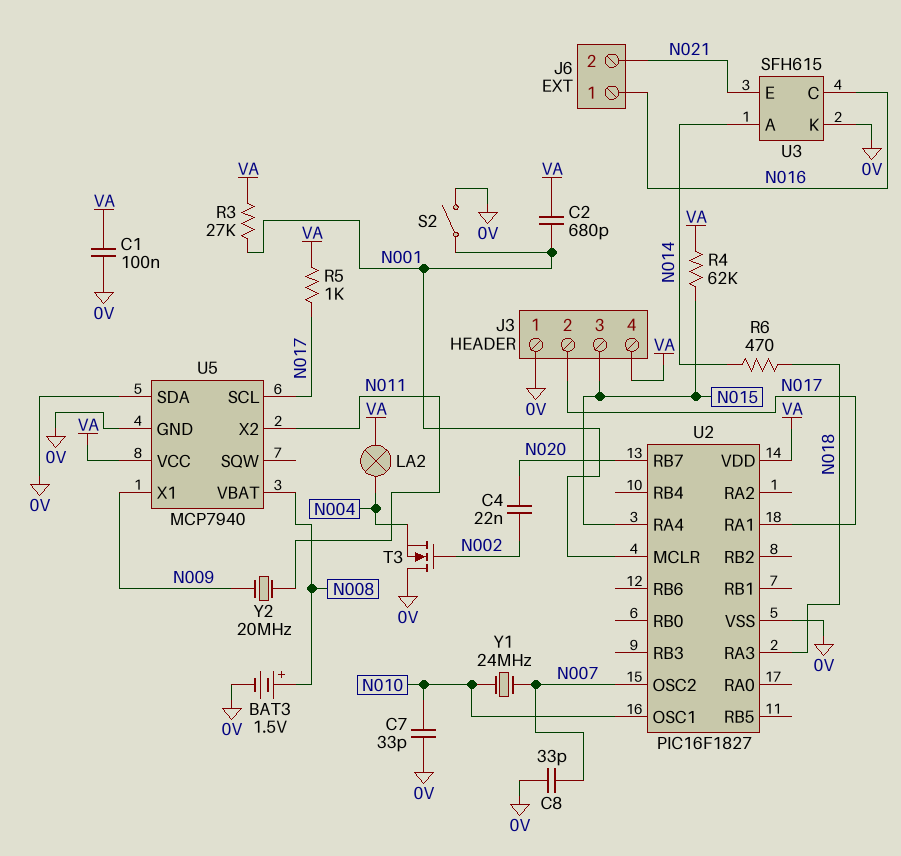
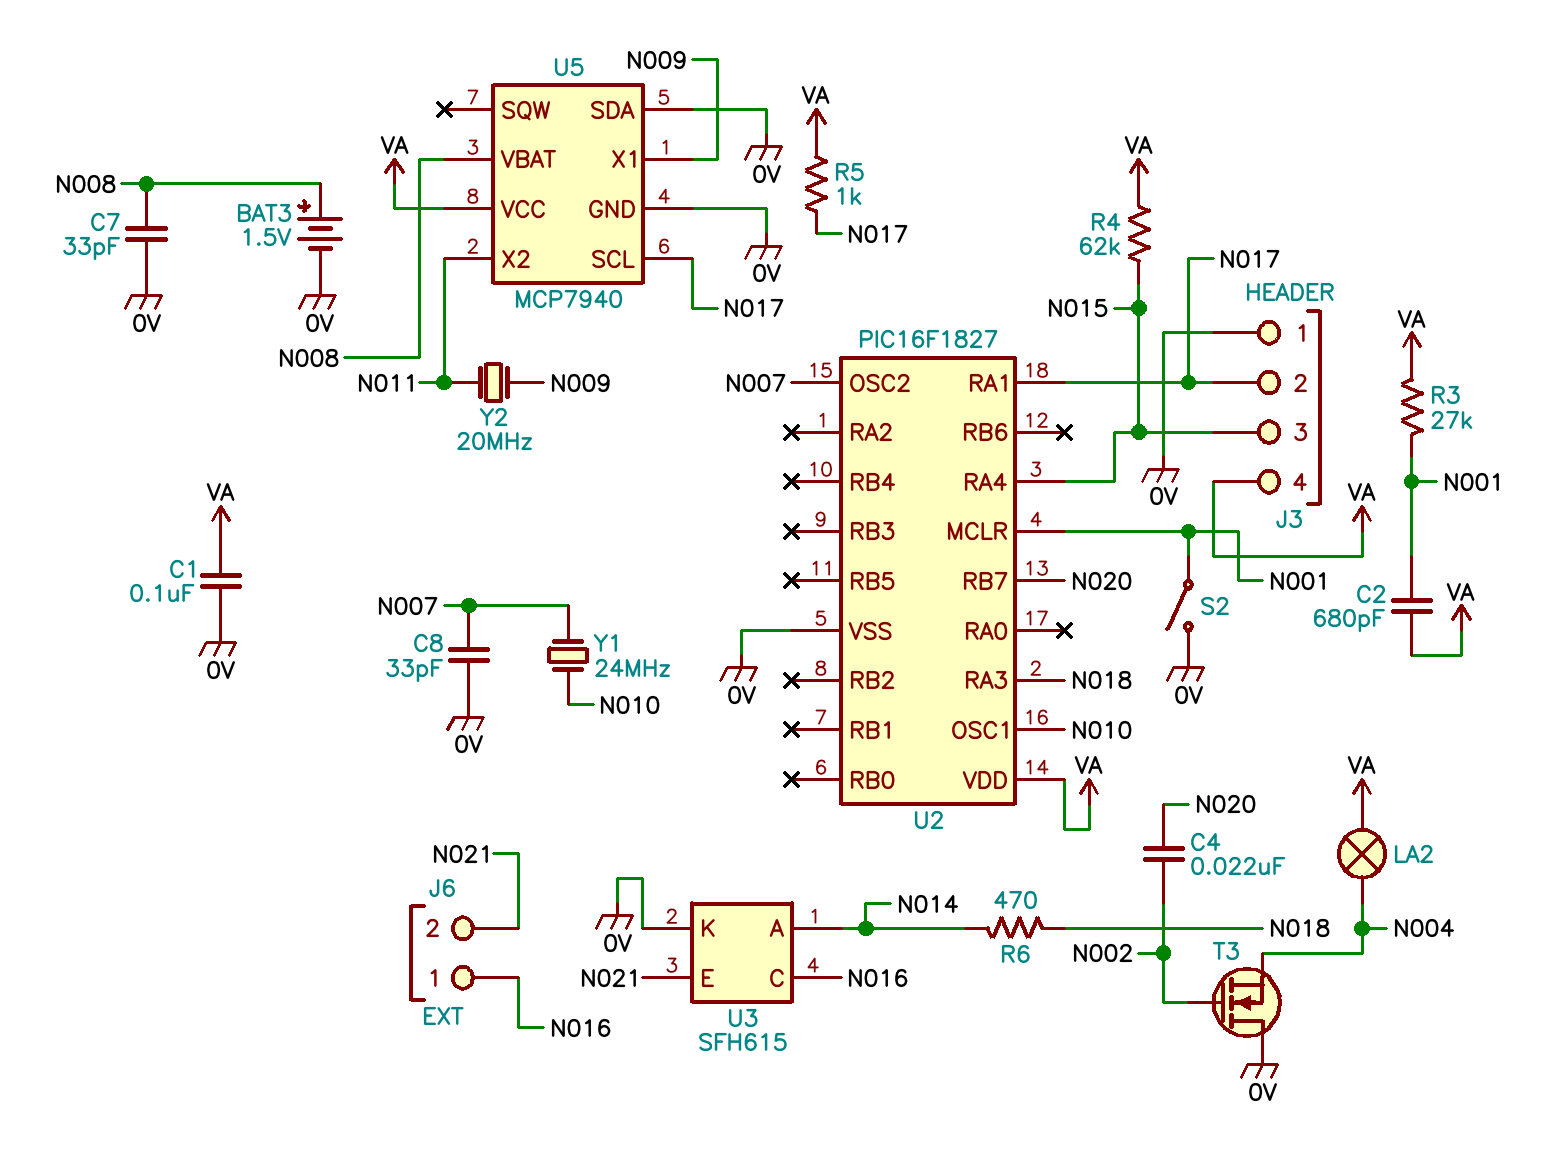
C7: 33pF (0V, N010) -> 33pF (0V, N008)

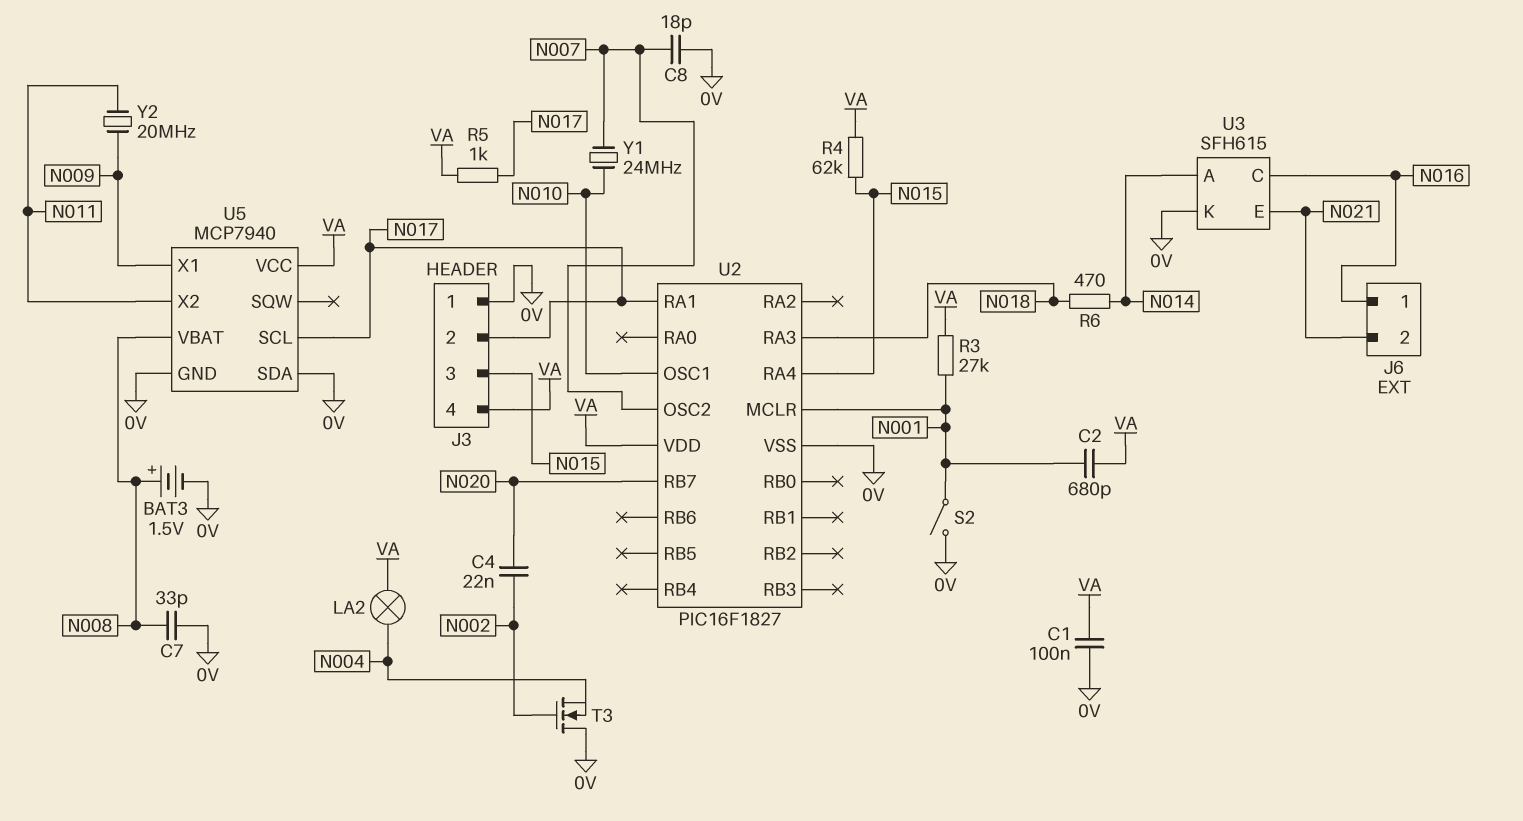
C8: 33pF (0V, N007) -> 18pF (0V, N007)

